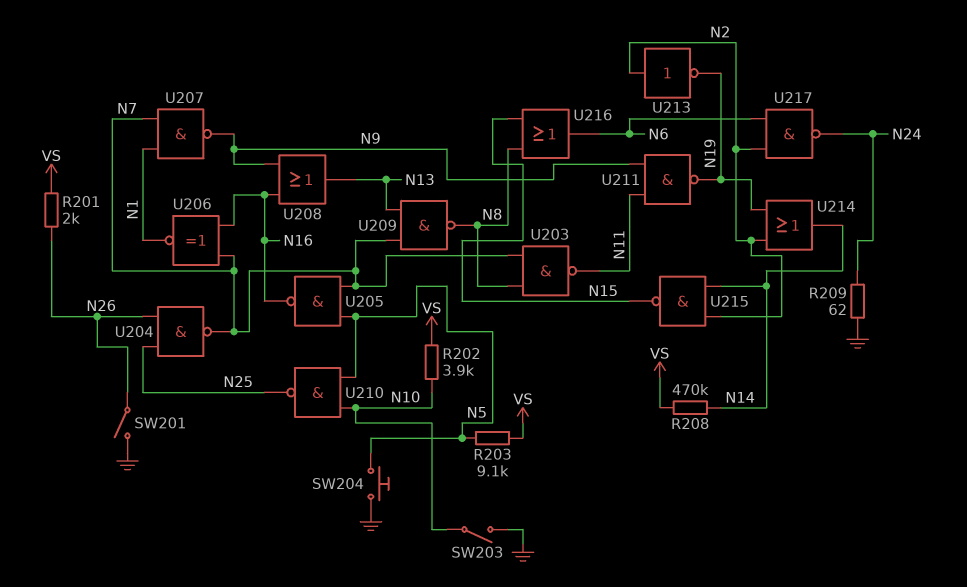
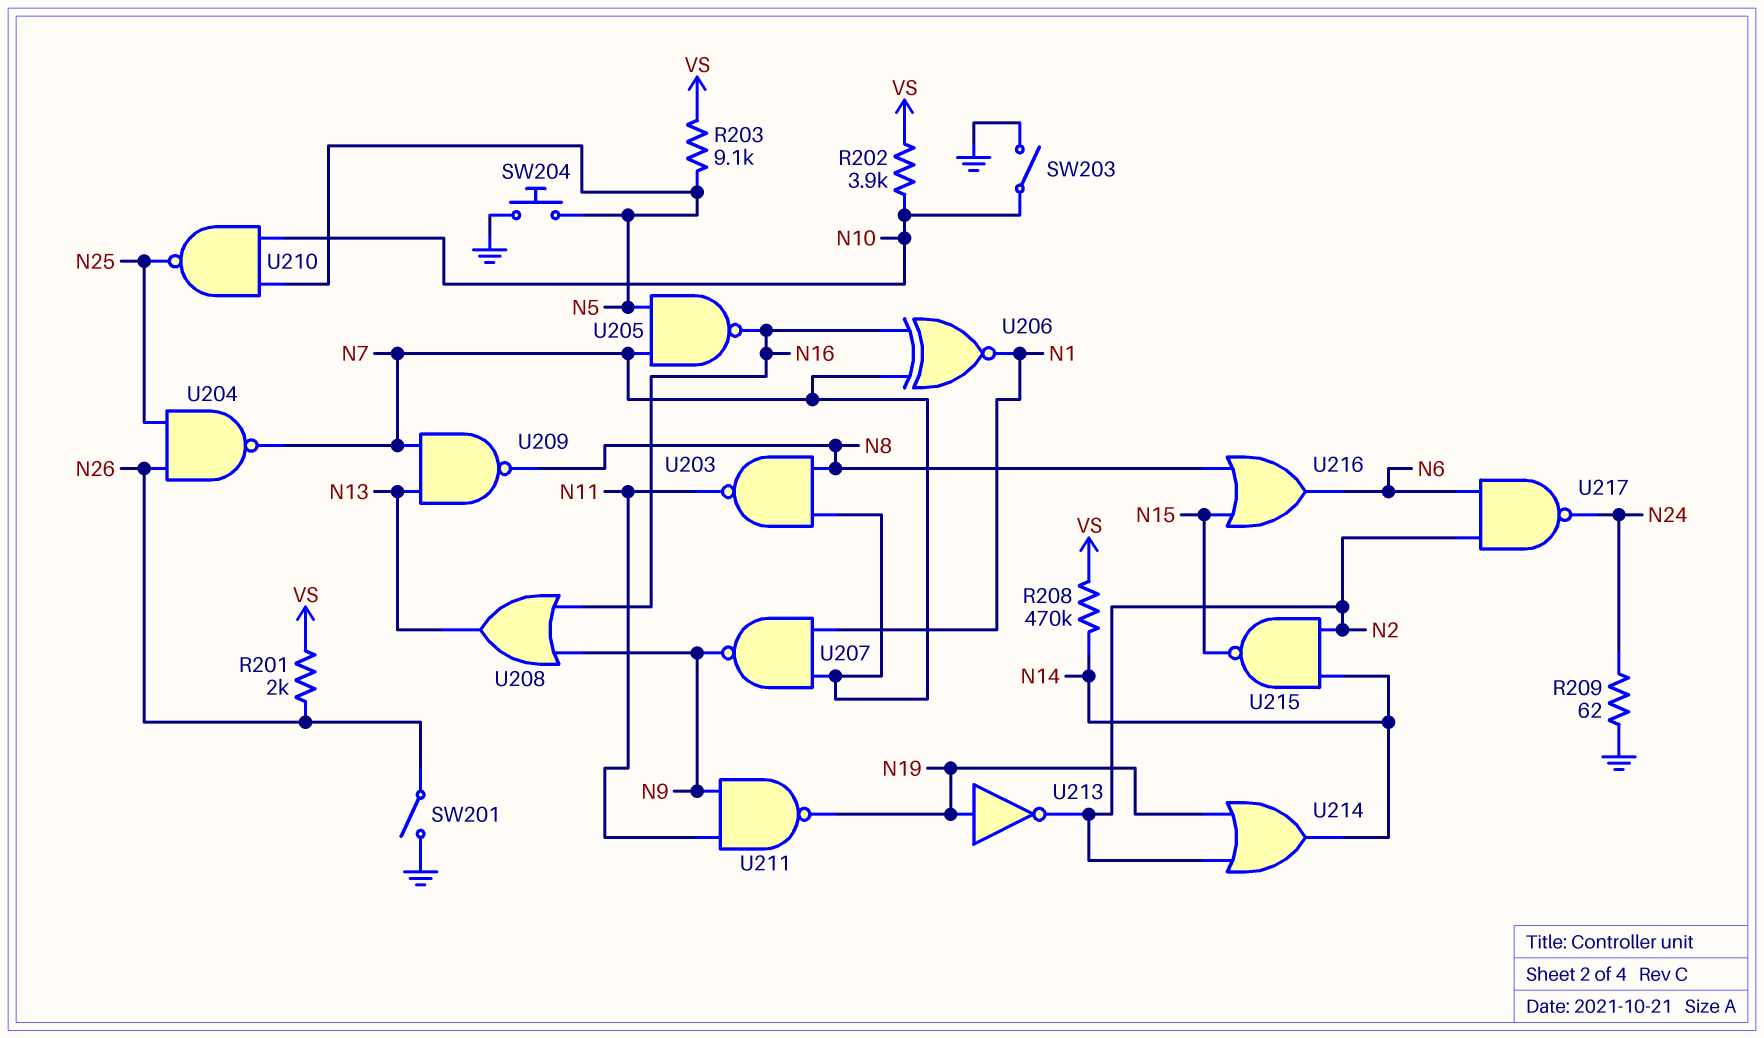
U213: NOT (in N2, out N19) -> NOT (in N19, out N2)

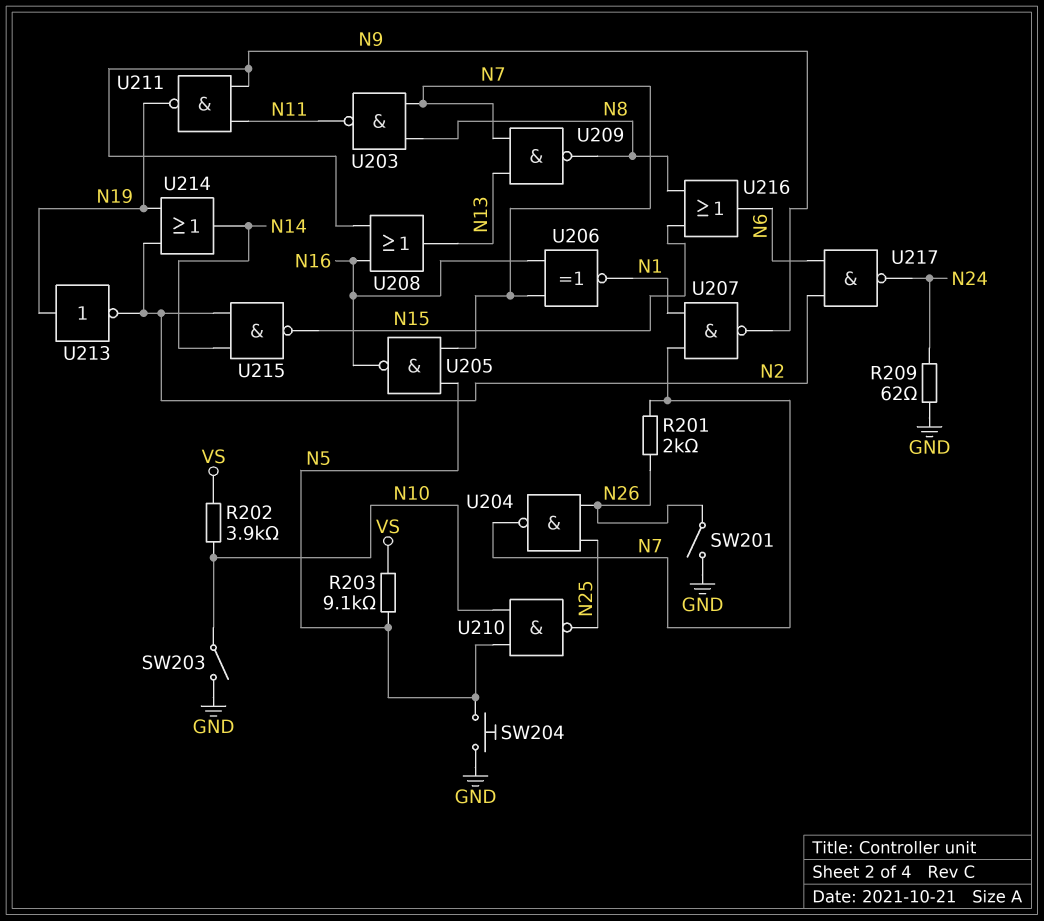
R201: 2k (N26, VS) -> 2k (N7, N26)
R208: 470k (N14, VS) -> none

